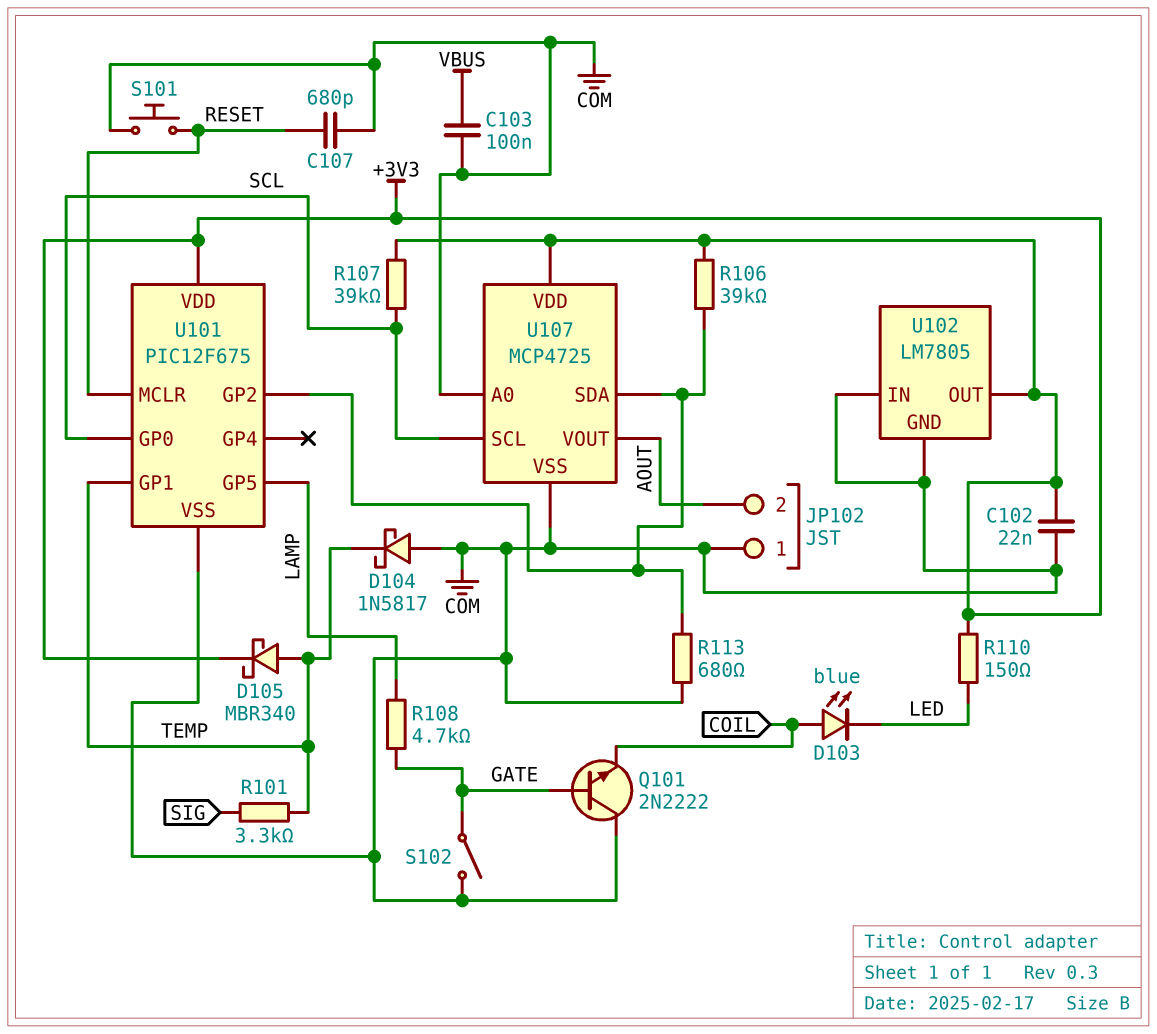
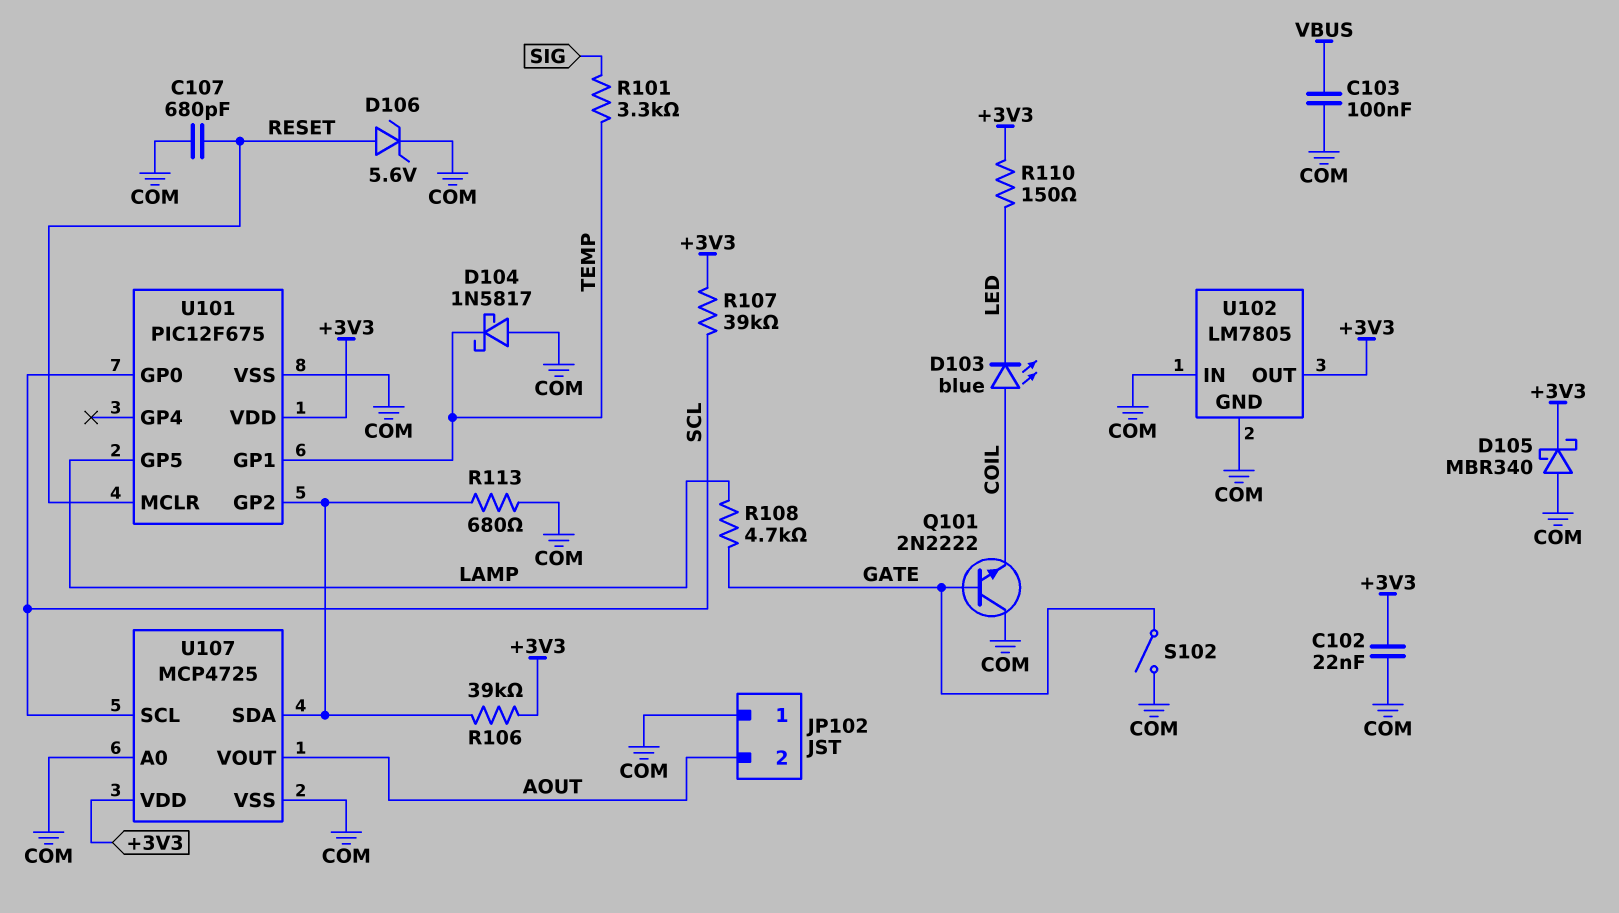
D105: schottky MBR340 (A TEMP, K +3V3) -> schottky MBR340 (A COM, K +3V3)
D106: none -> zener 5.6V (A RESET, K COM)
S101: button (COM, RESET) -> none

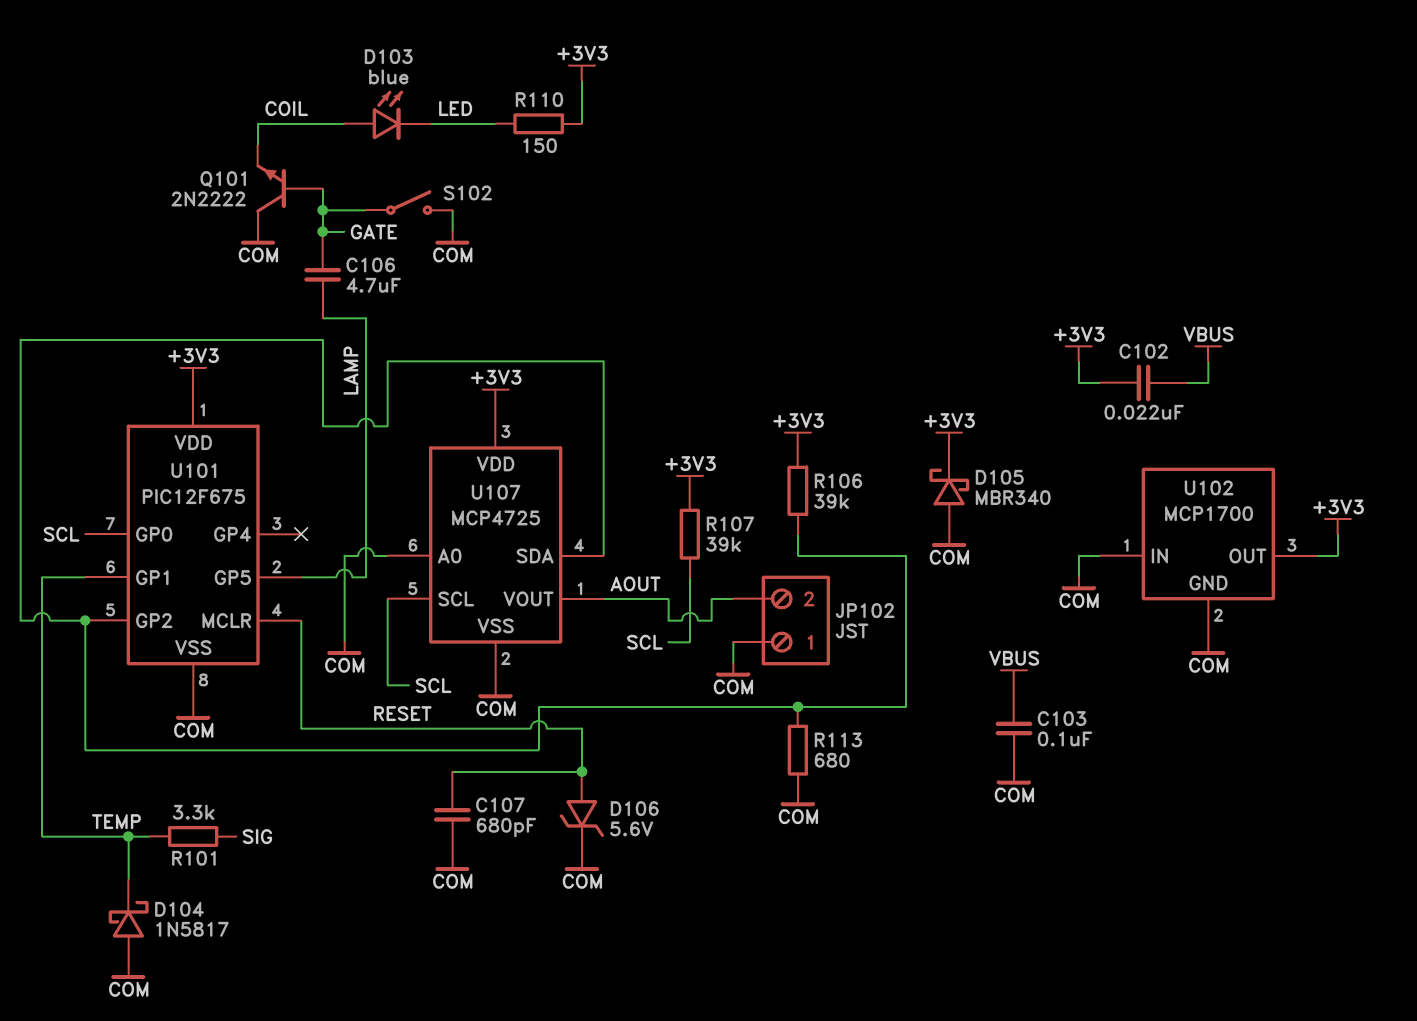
C102: 22nF (+3V3, COM) -> 22nF (+3V3, VBUS)
C106: none -> 4.7uF (GATE, LAMP)
R108: 4.7k (GATE, LAMP) -> none
U102: LM7805 -> MCP1700

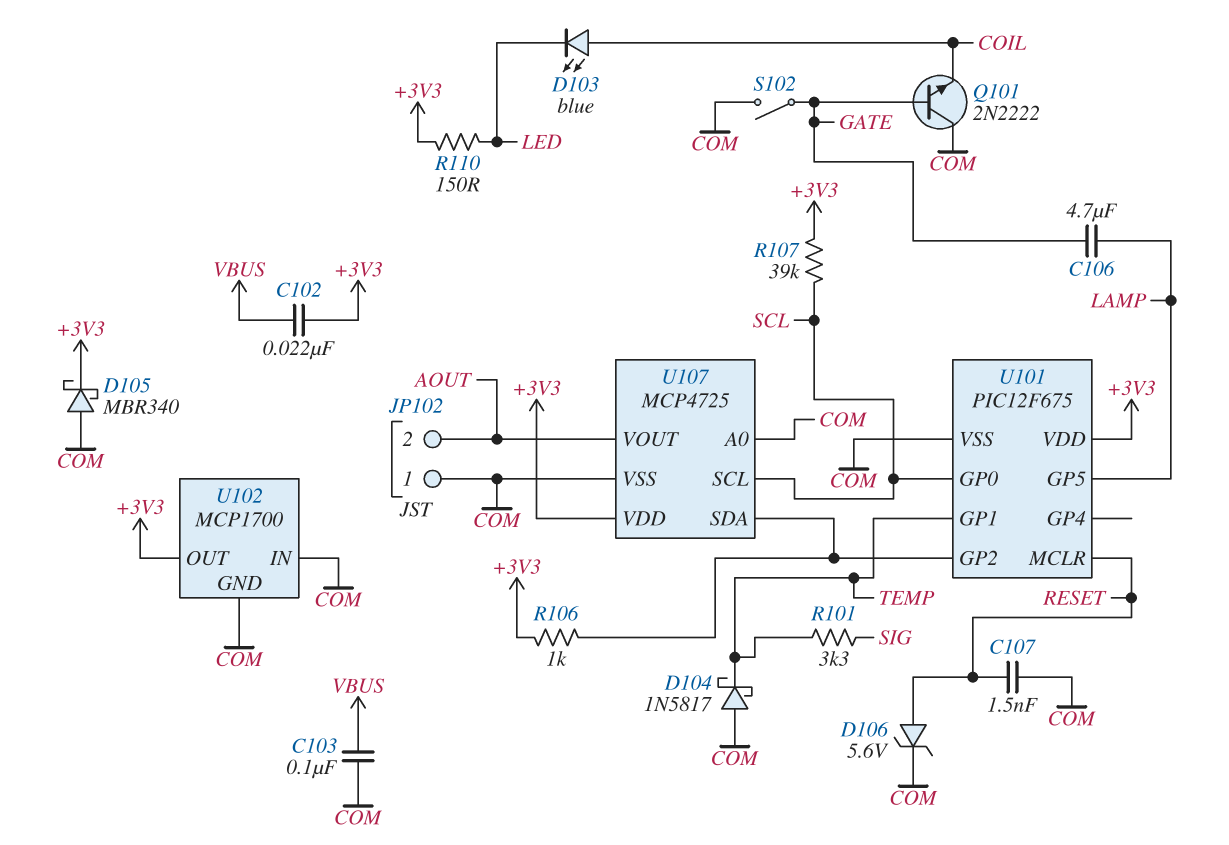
C107: 680pF (COM, RESET) -> 1.5nF (COM, RESET)
R106: 39k (+3V3, U101/GP2) -> 1k (+3V3, U101/GP2)
R113: 680 (COM, U101/GP2) -> none

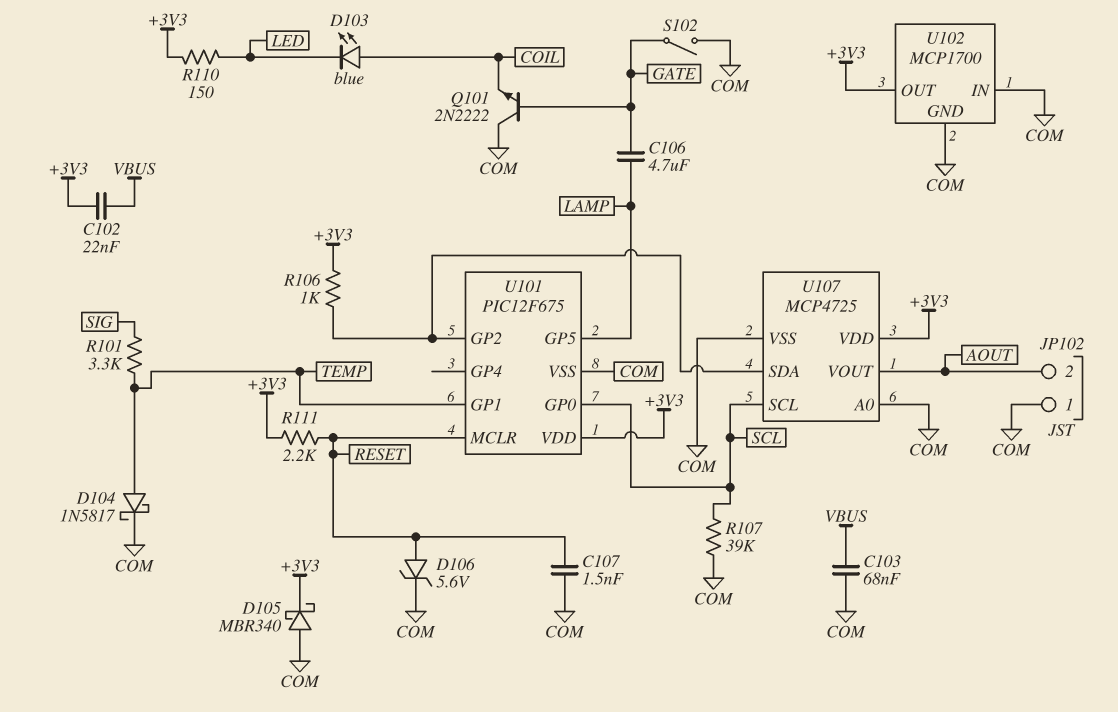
C103: 100nF (COM, VBUS) -> 68nF (COM, VBUS)
D104: schottky 1N5817 (A COM, K TEMP) -> schottky 1N5817 (A TEMP, K COM)
R107: 39k (+3V3, SCL) -> 39k (COM, SCL)
R111: none -> 2.2k (+3V3, RESET)

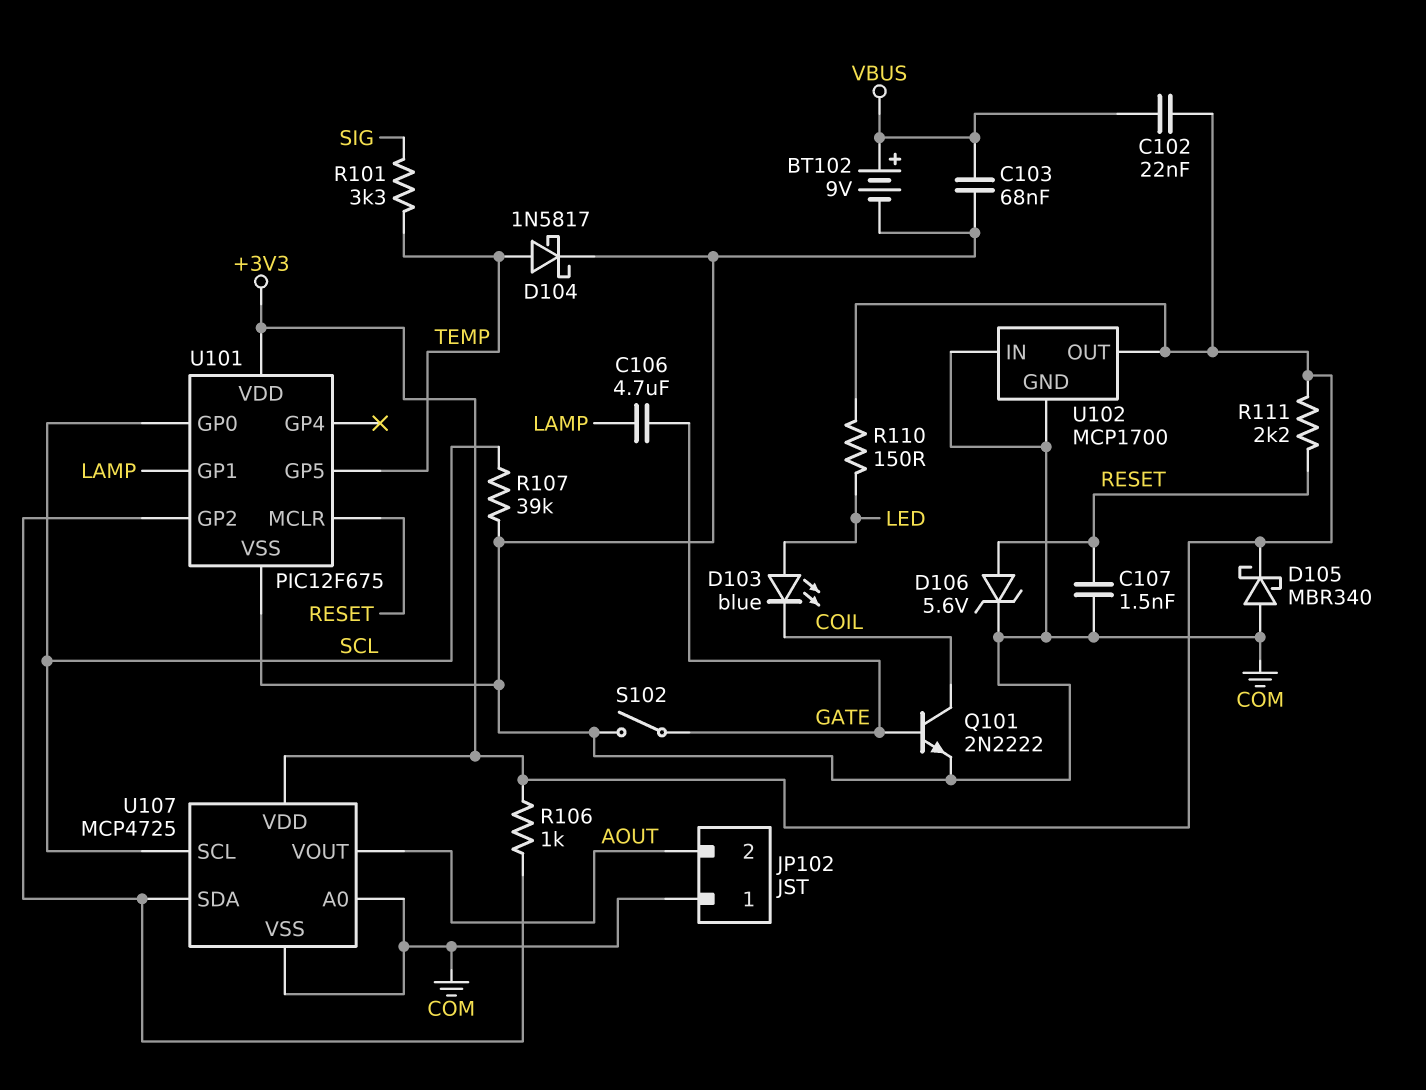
BT102: none -> 9V (plus VBUS, minus COM)
D103: LED blue (A COIL, K LED) -> LED blue (A LED, K COIL)
Q101: NPN 2N2222 (B GATE, C COM, E COIL) -> NPN 2N2222 (B GATE, C COIL, E COM)
U101 pin GP1: TEMP -> LAMP
U101 pin GP5: LAMP -> TEMP

